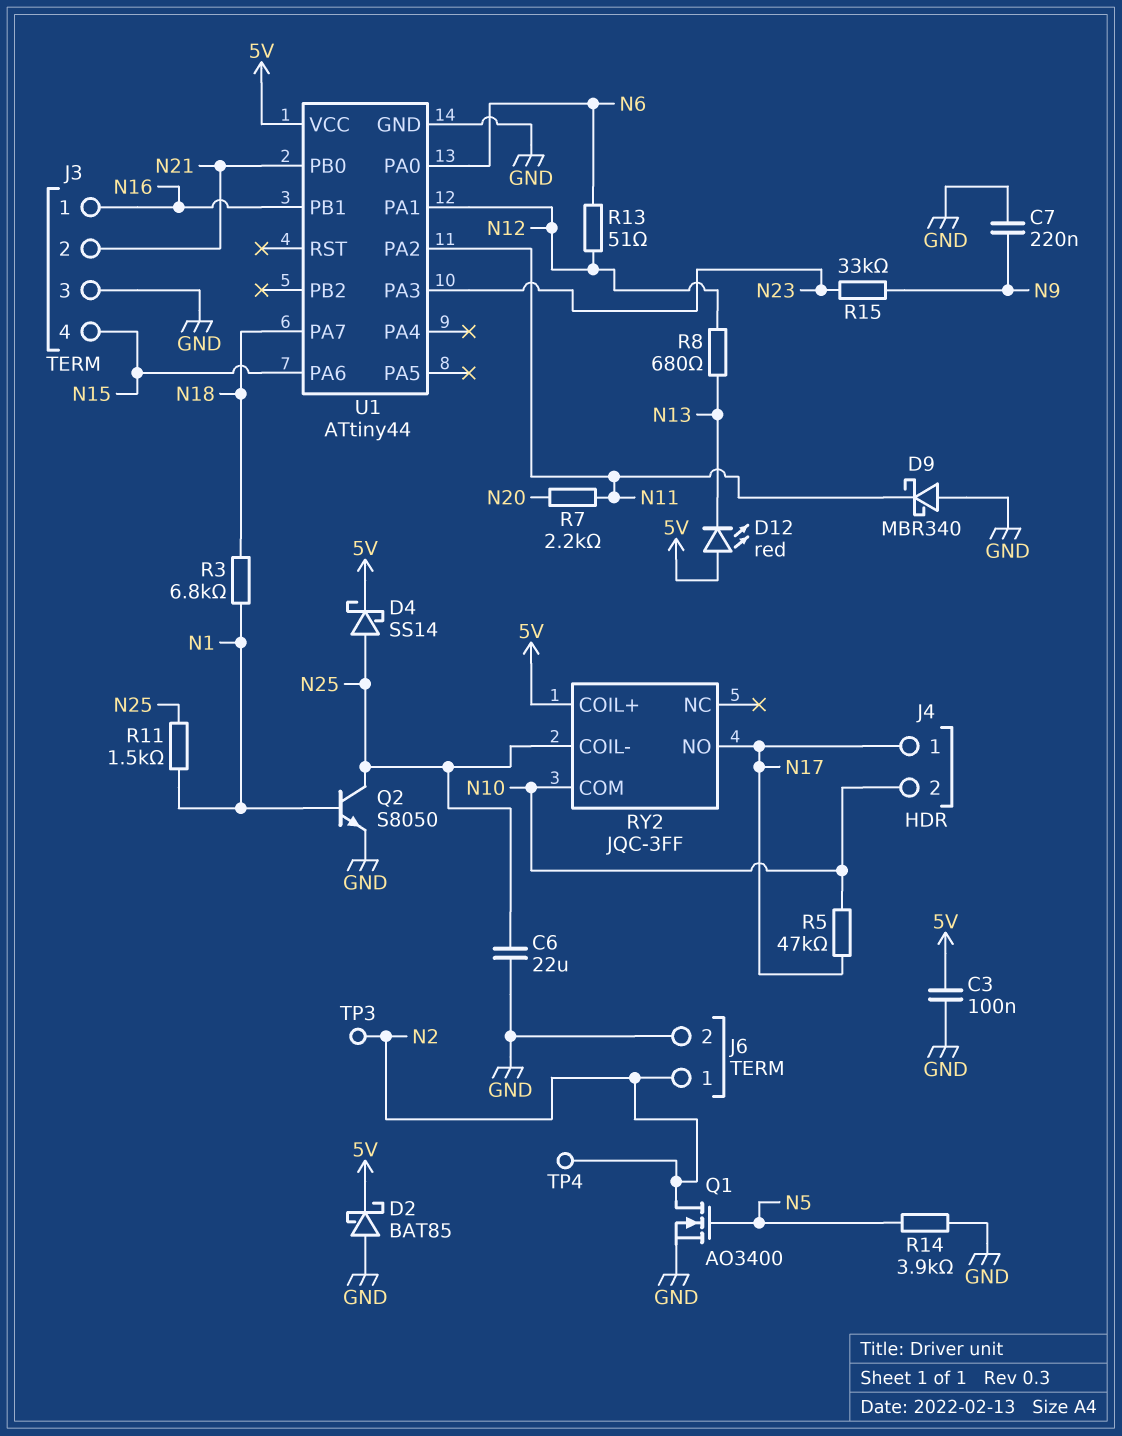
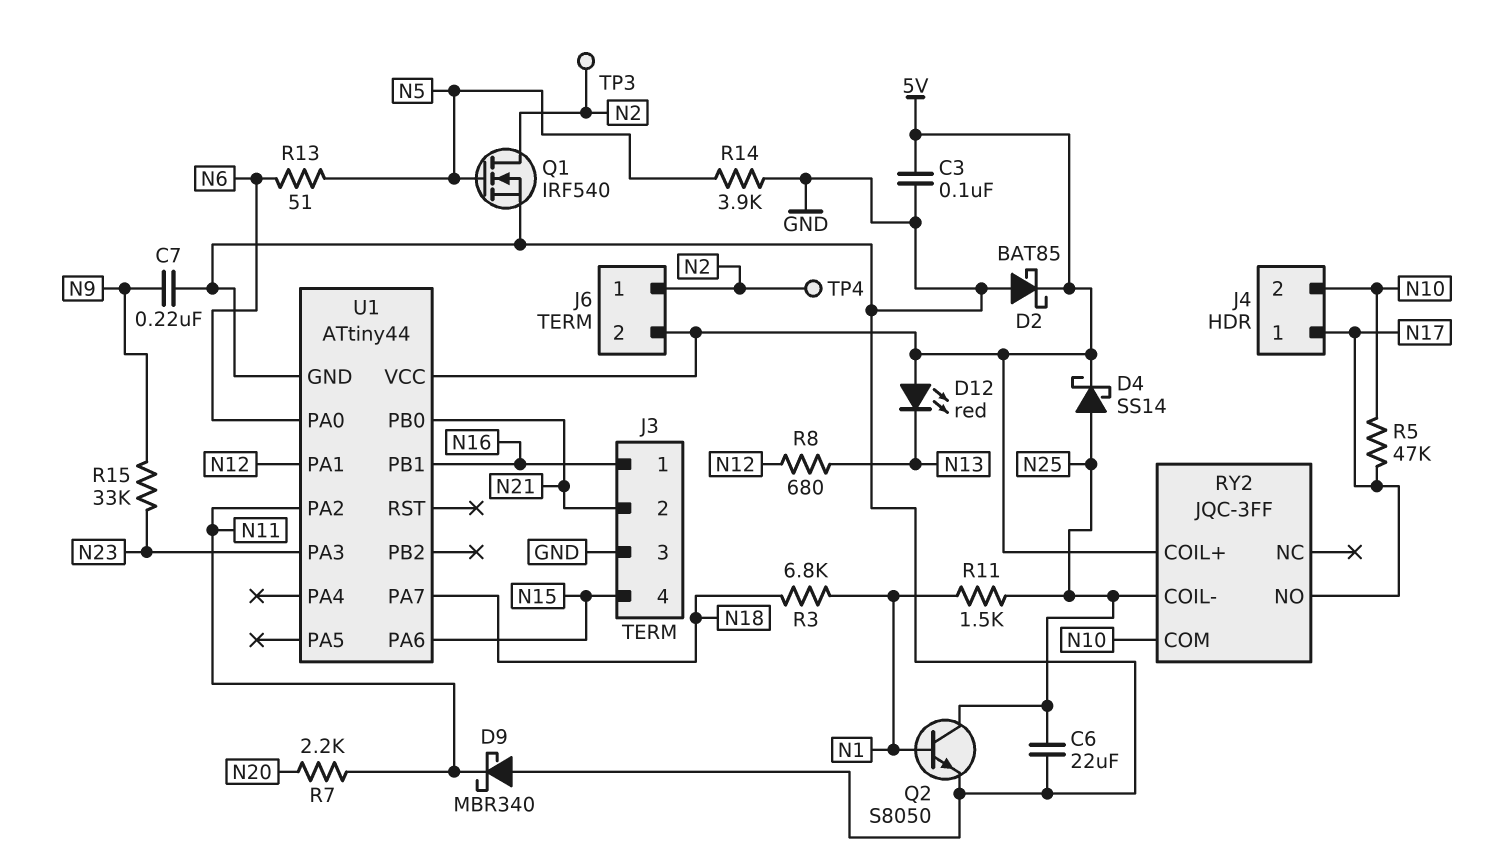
J6 pin 2: GND -> 5V
Q1: NMOS AO3400 (G N5, D N2, S GND) -> NMOS IRF540 (G N5, D N2, S GND)
R13: 51 (N6, N12) -> 51 (N5, N6)

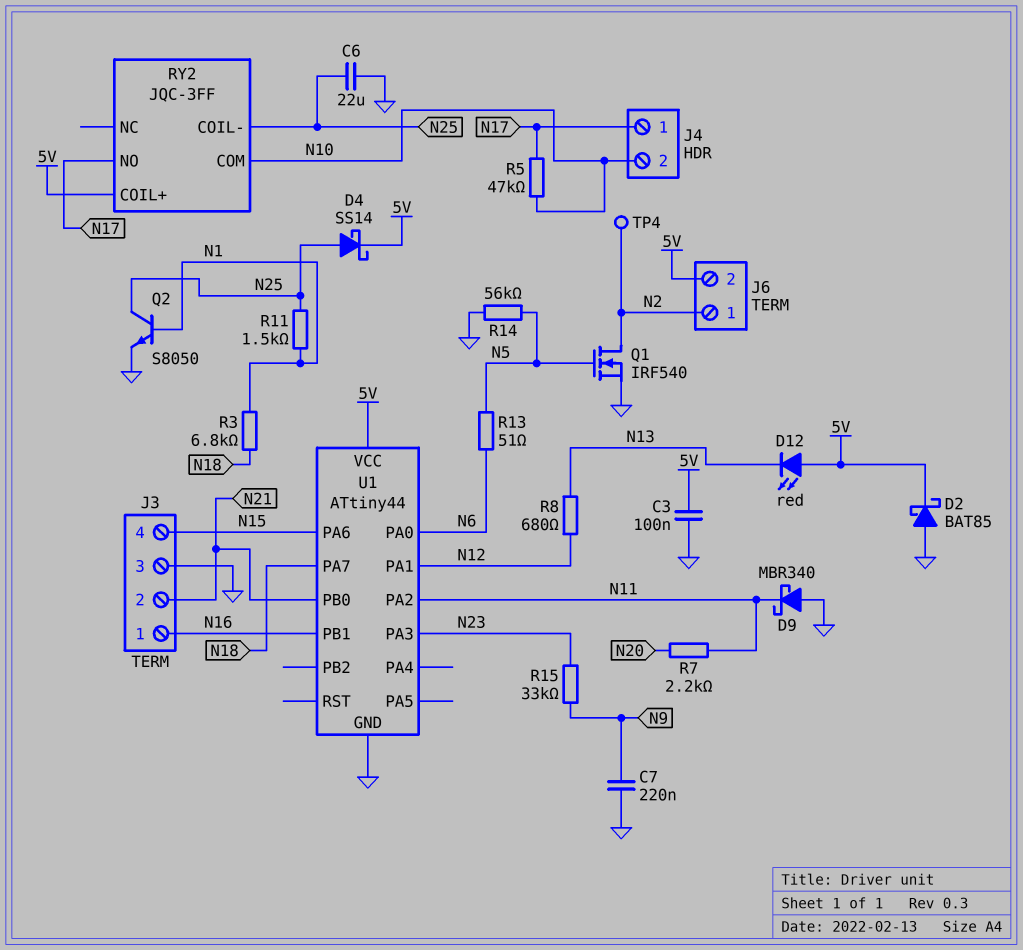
R14: 3.9k (GND, N5) -> 56k (GND, N5)
TP3: test point (N2) -> none

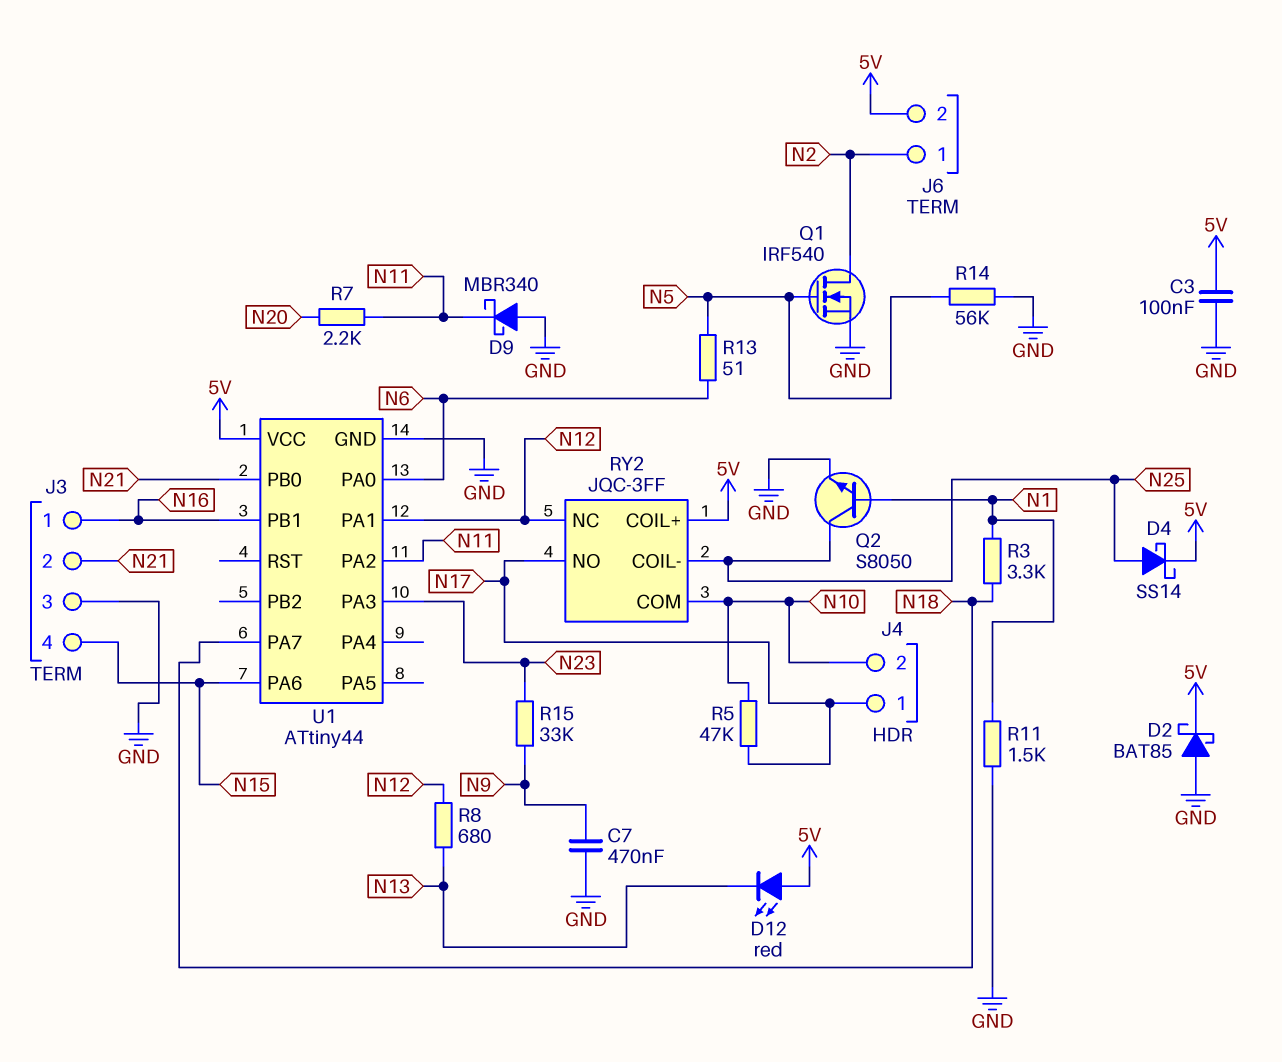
C6: 22uF (GND, N25) -> none
C7: 220nF (GND, N9) -> 470nF (GND, N9)
R3: 6.8k (N1, N18) -> 3.3k (N1, N18)
R11: 1.5k (N1, N25) -> 1.5k (GND, N1)
RY2 pin NC: none -> N12
TP4: test point (N2) -> none

